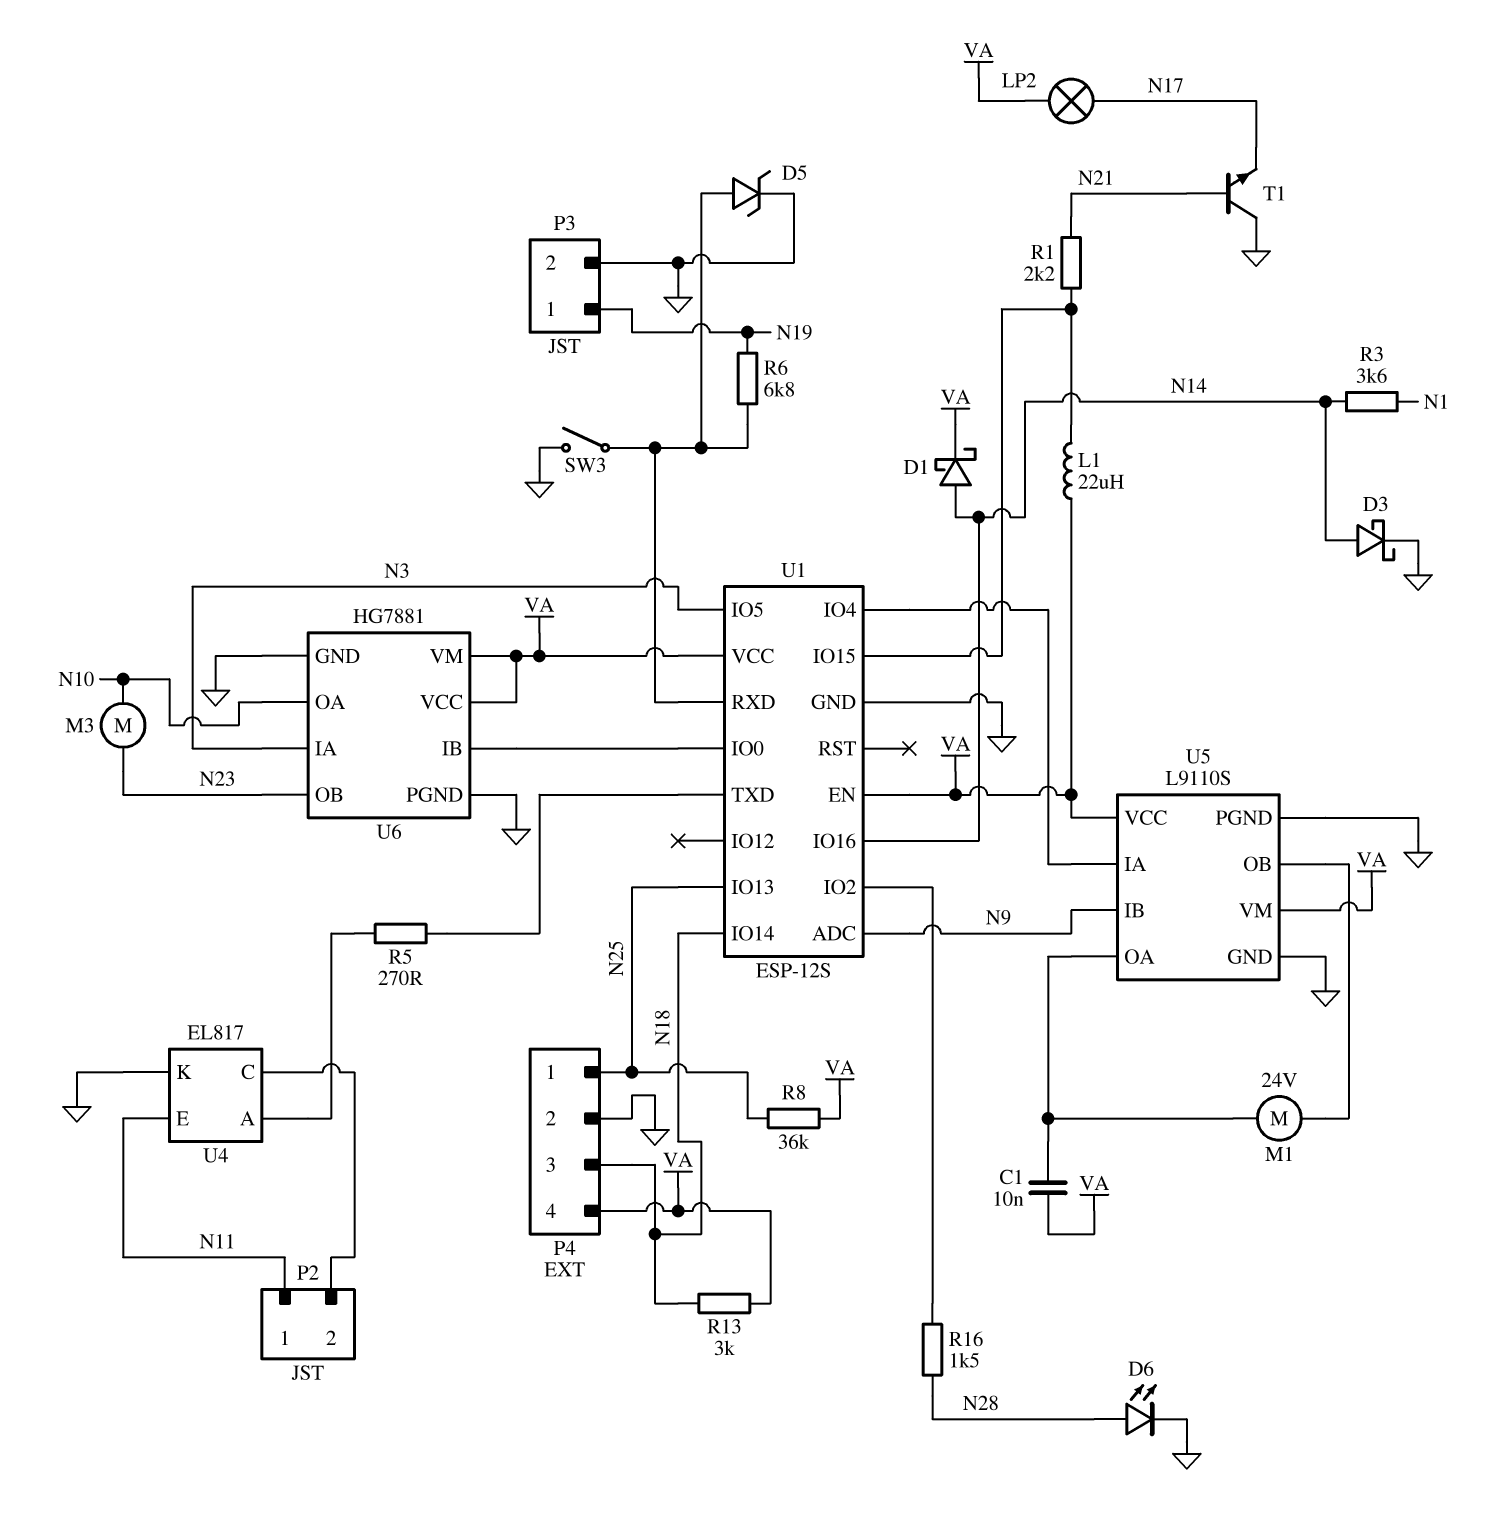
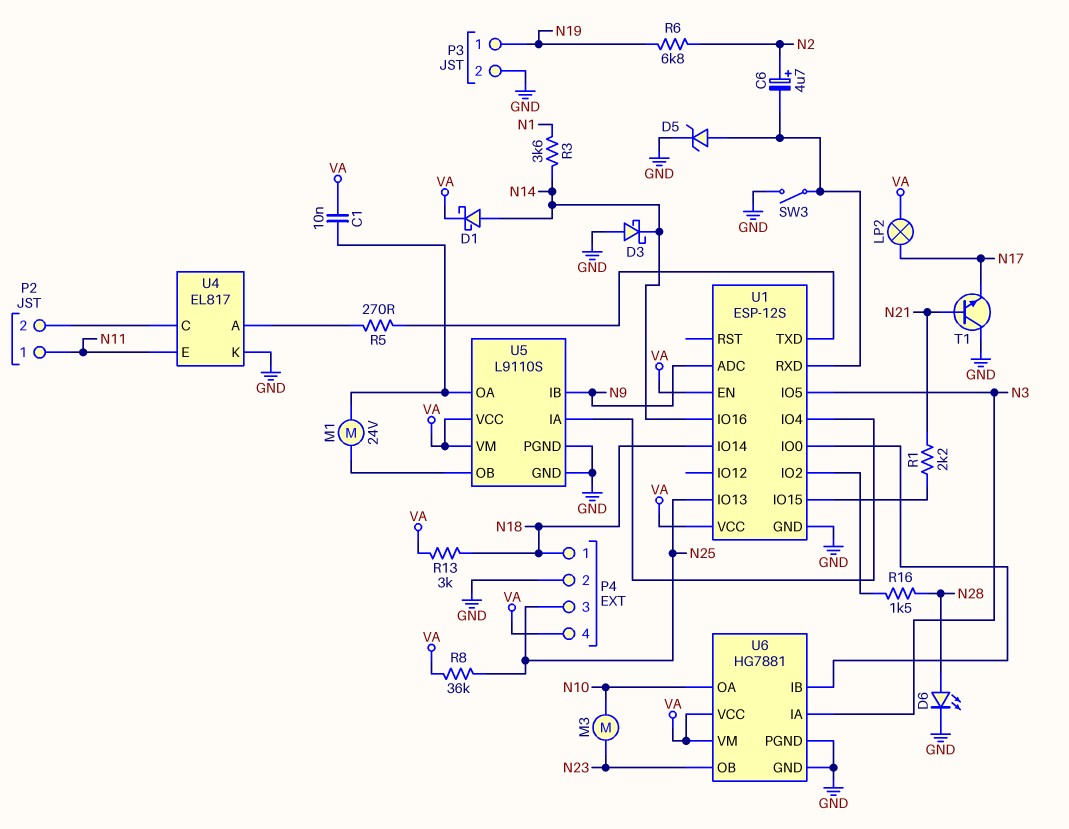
C6: none -> 4.7uF (plus N2, minus U1/RXD)
D3: schottky (A N14, K GND) -> schottky (A GND, K N14)
L1: 22uH (U1/IO15, VA) -> none
P4 pin 1: N25 -> N18
P4 pin 3: N18 -> N25
R6: 6.8k (N19, U1/RXD) -> 6.8k (N2, N19)

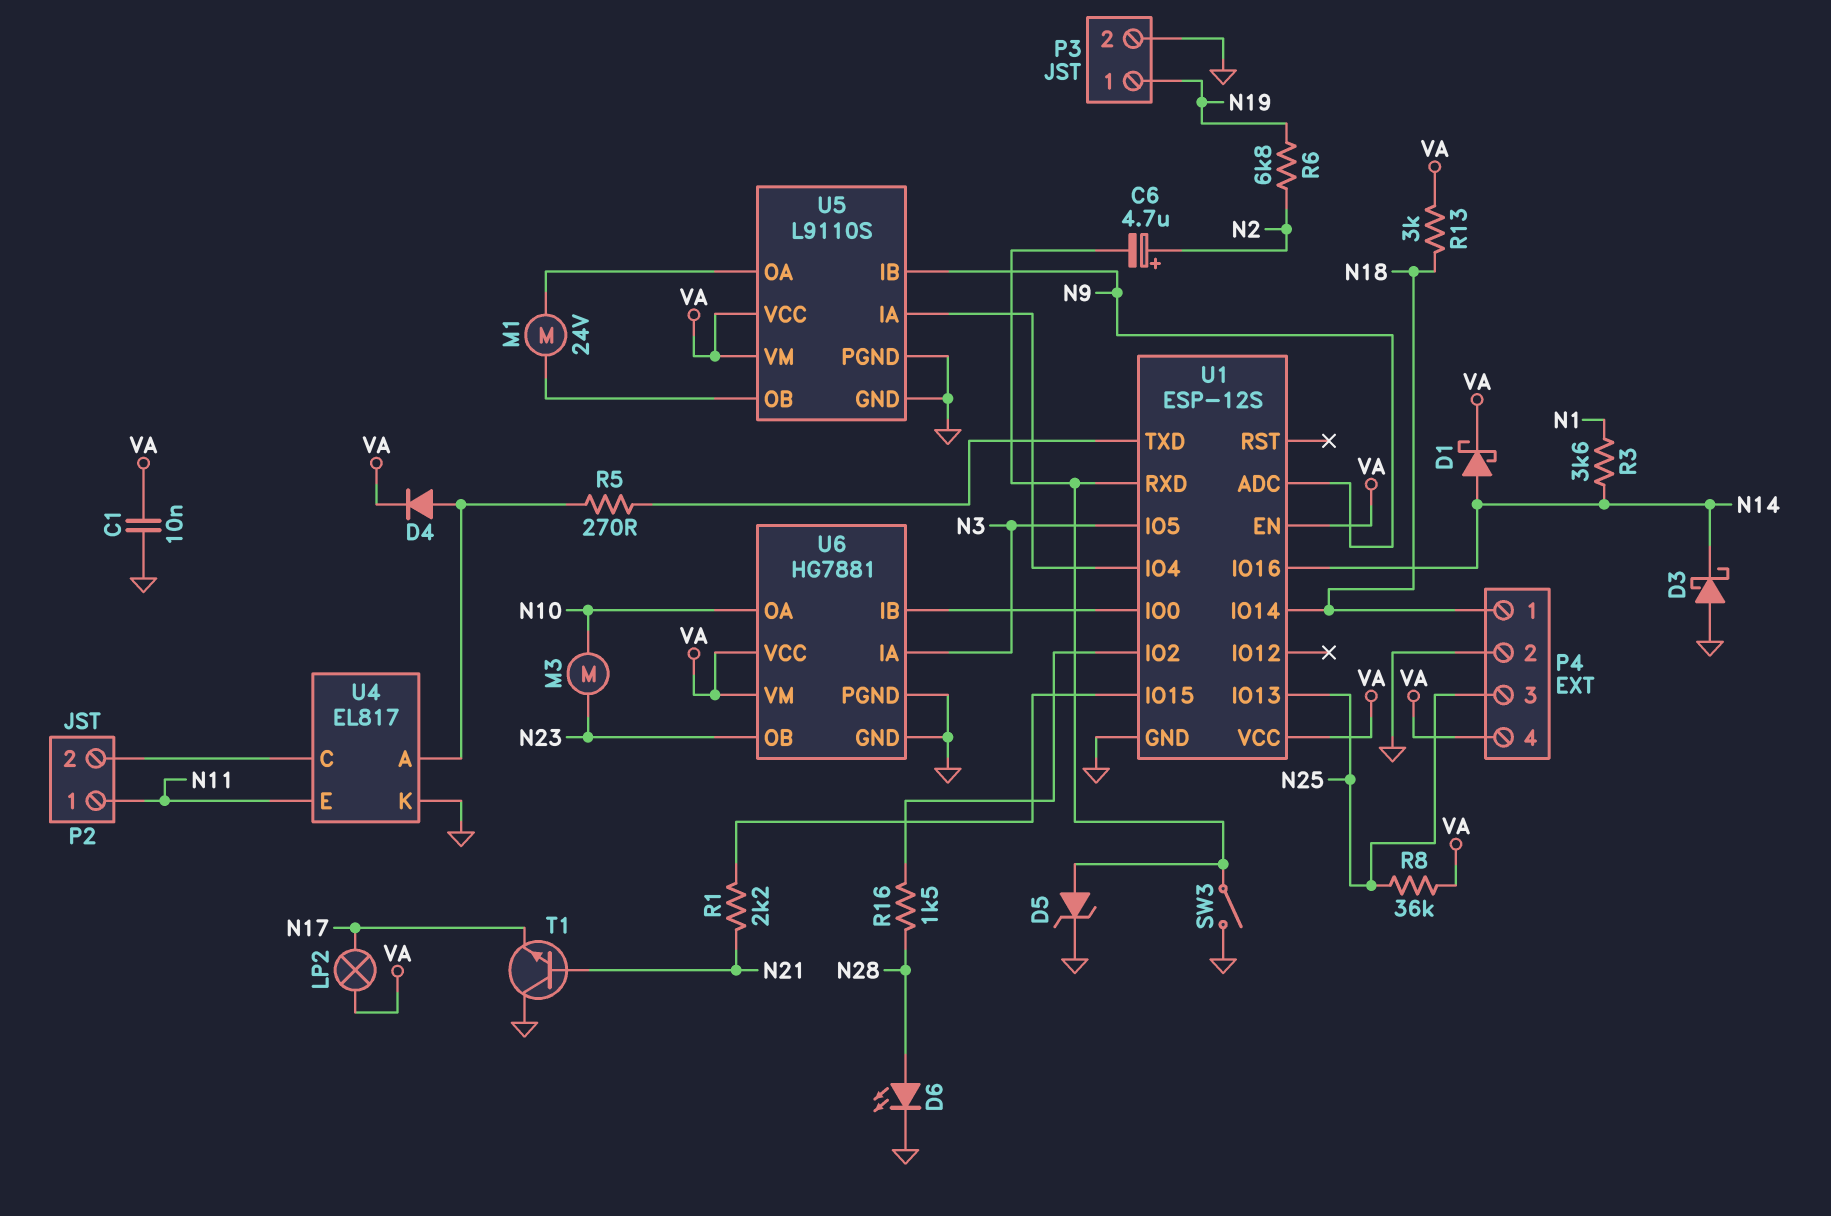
C1: 10nF (U5/OA, VA) -> 10nF (GND, VA)
D4: none -> diode (A U4/A, K VA)

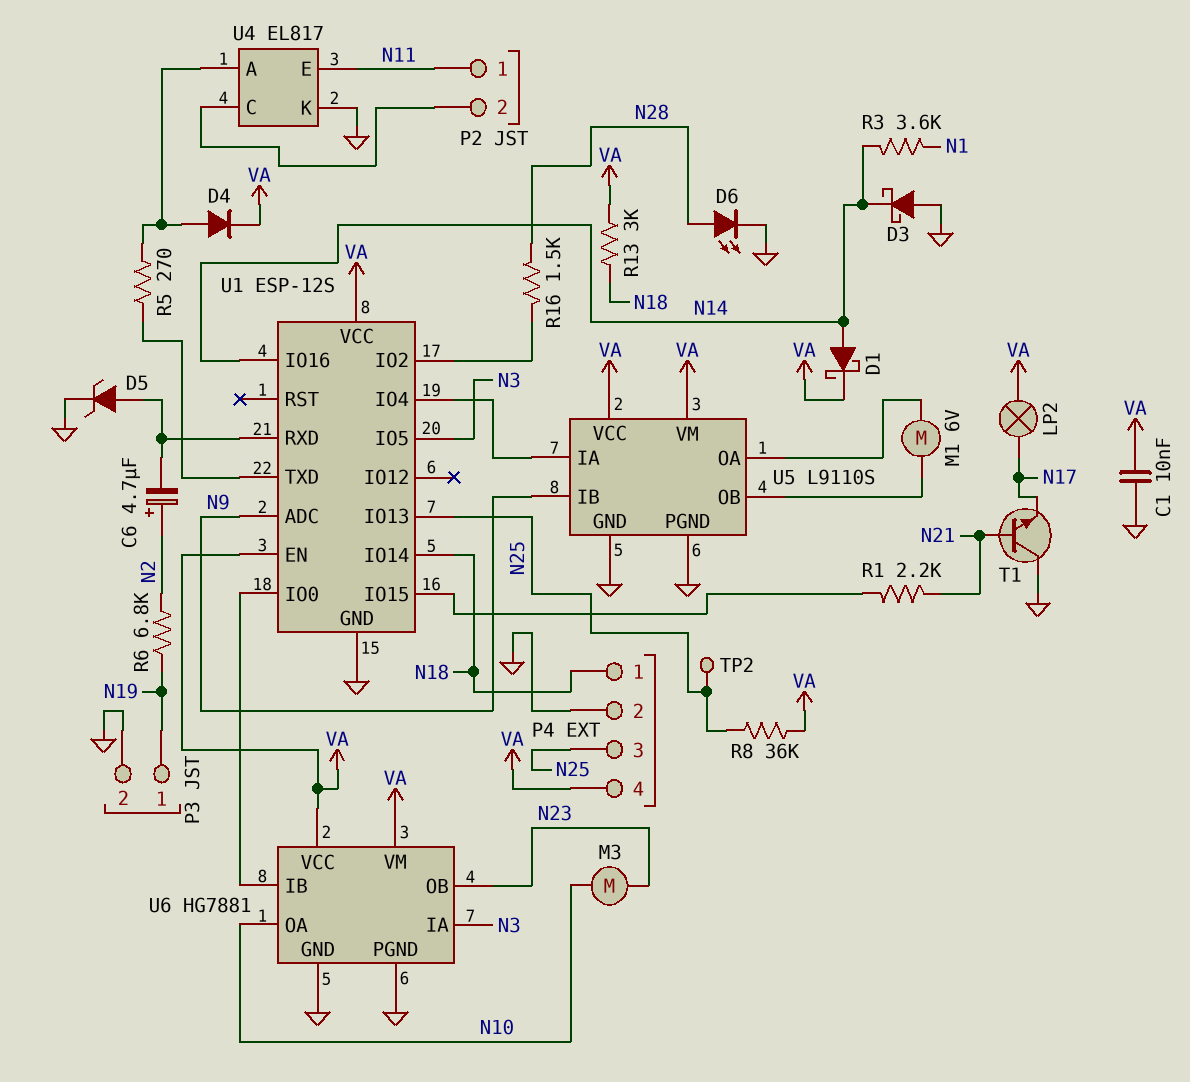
M1: motor 24V (U5/OA, U5/OB) -> motor 6V (U5/OA, U5/OB)
SW3: switch (GND, U1/RXD) -> none
TP2: none -> test point (N25)

